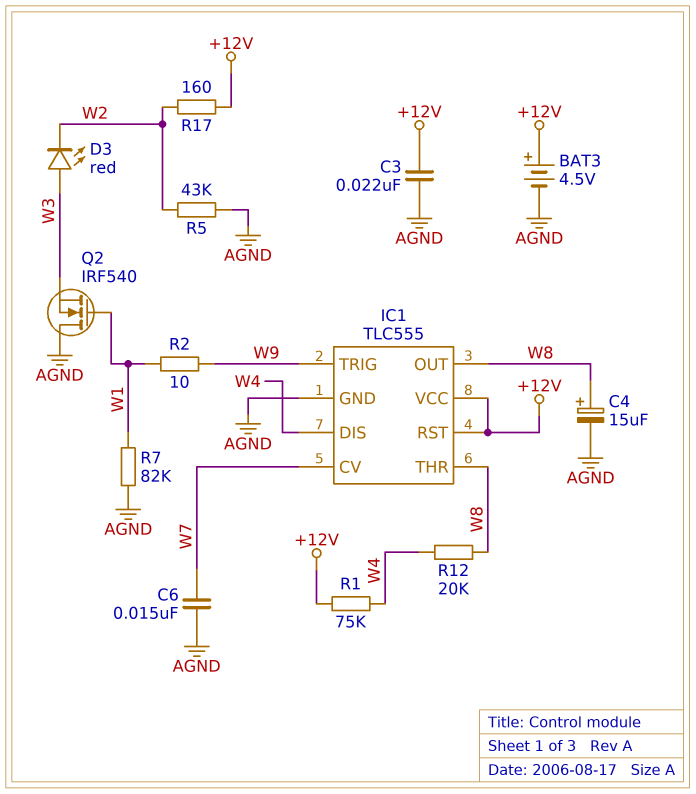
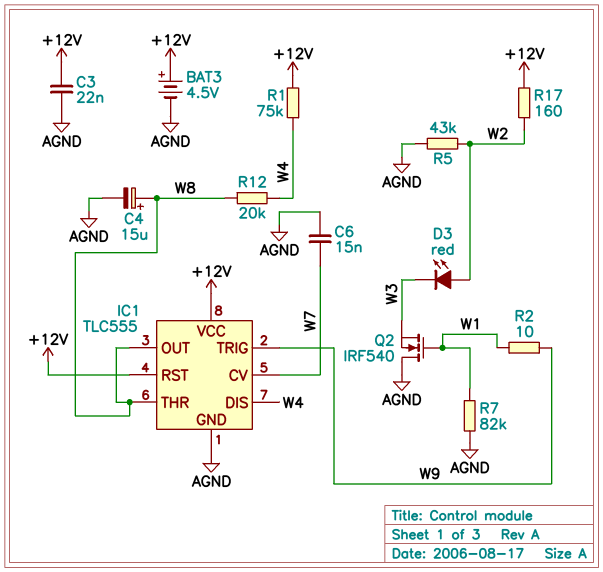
D3: LED red (A W3, K W2) -> LED red (A W2, K W3)

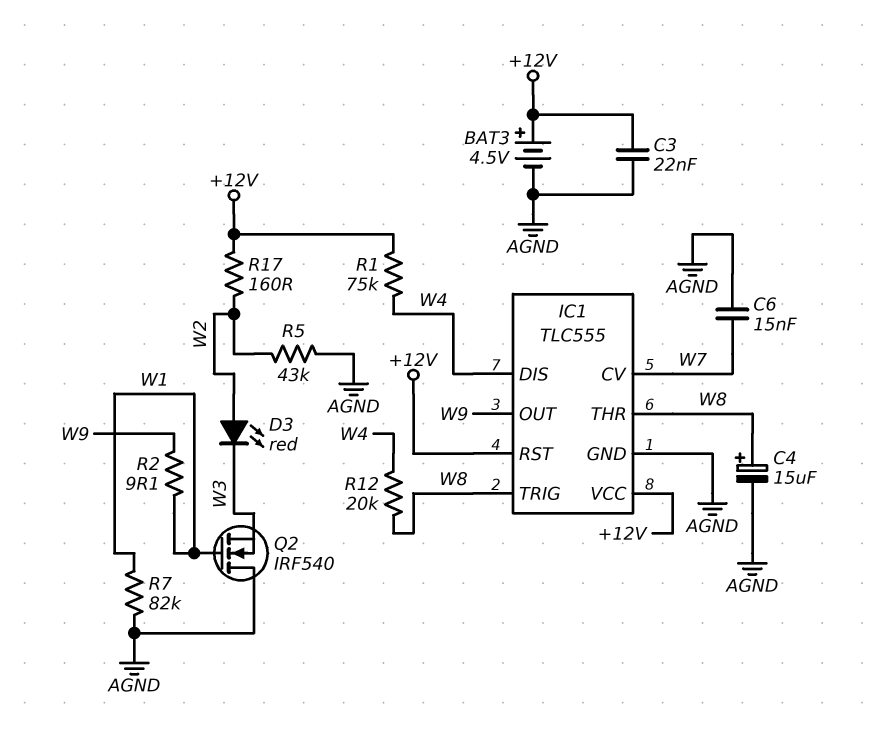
IC1 pin OUT: W8 -> W9
IC1 pin TRIG: W9 -> W8
R2: 10 (W1, W9) -> 9.1 (W1, W9)

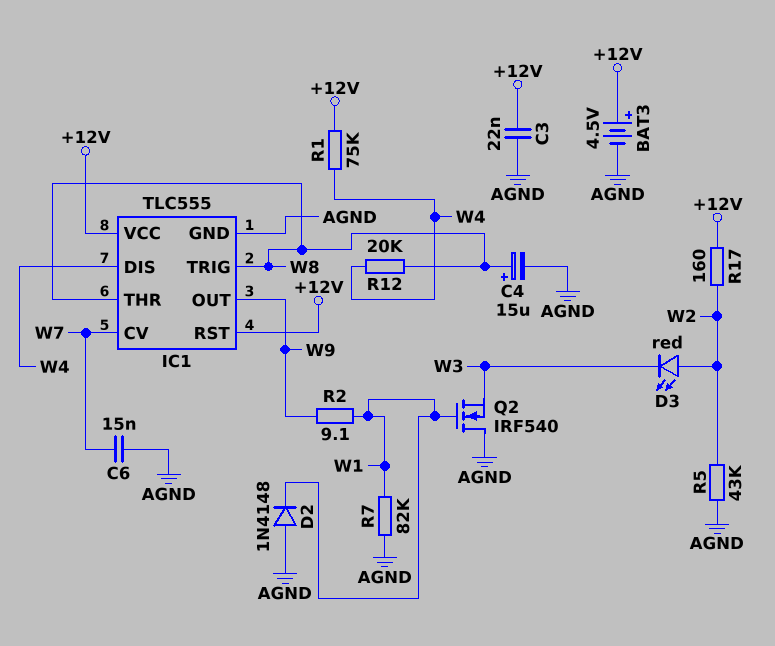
D2: none -> diode 1N4148 (A AGND, K W1)

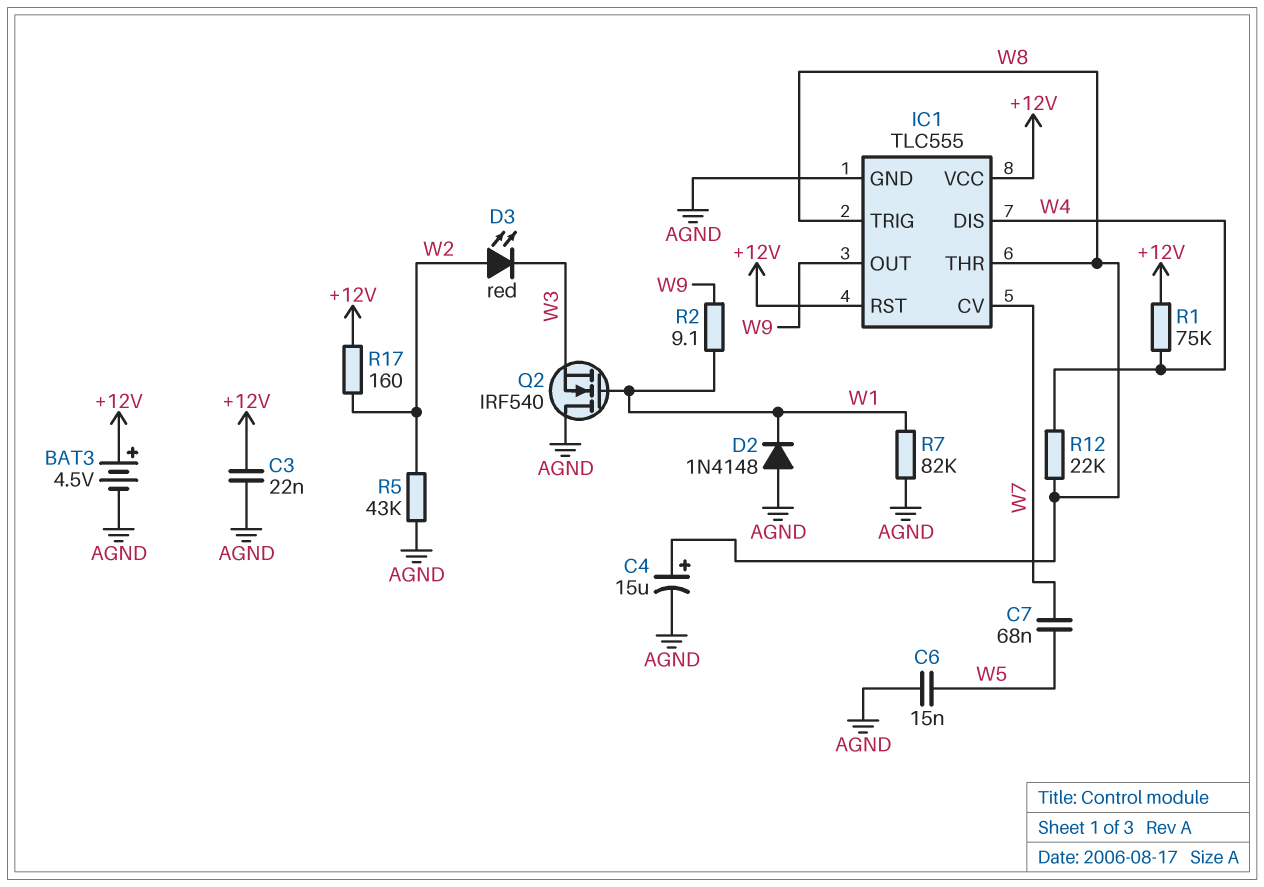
C6: 15nF (AGND, W7) -> 15nF (AGND, W5)
C7: none -> 68nF (W5, W7)
R12: 20k (W4, W8) -> 22k (W4, W8)

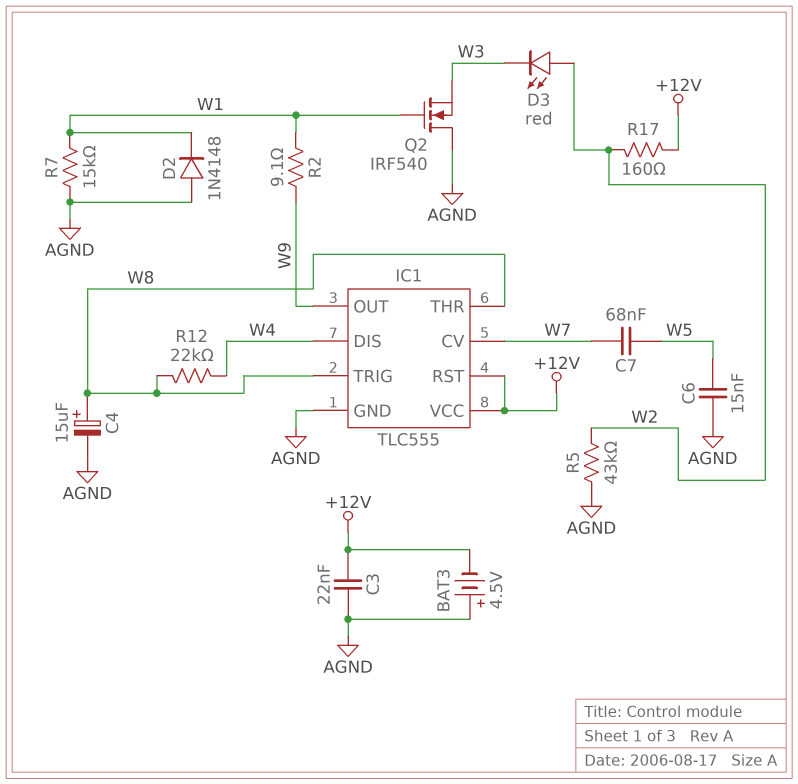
BAT3: 4.5V (plus +12V, minus AGND) -> 4.5V (plus AGND, minus +12V)
R1: 75k (+12V, W4) -> none
R7: 82k (AGND, W1) -> 15k (AGND, W1)

